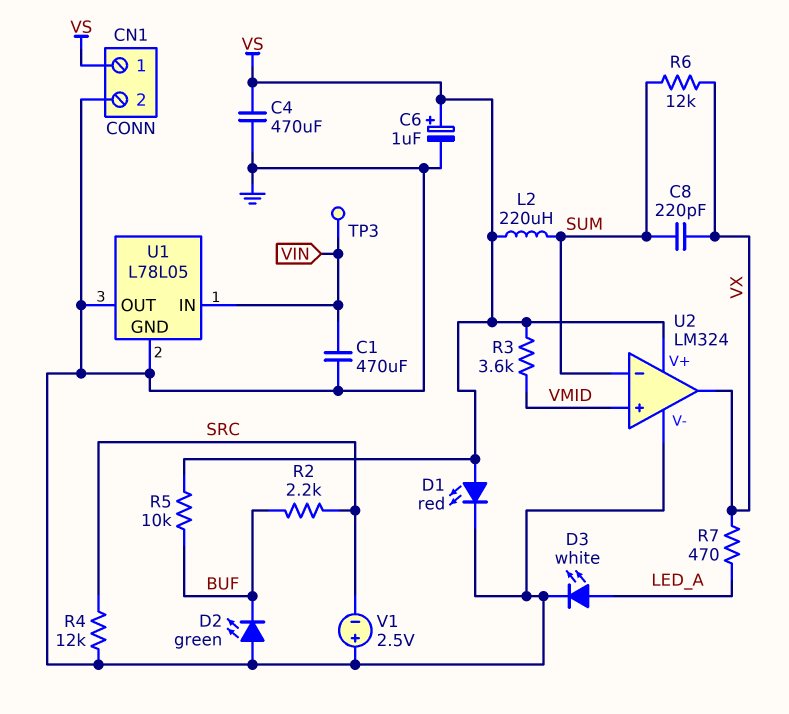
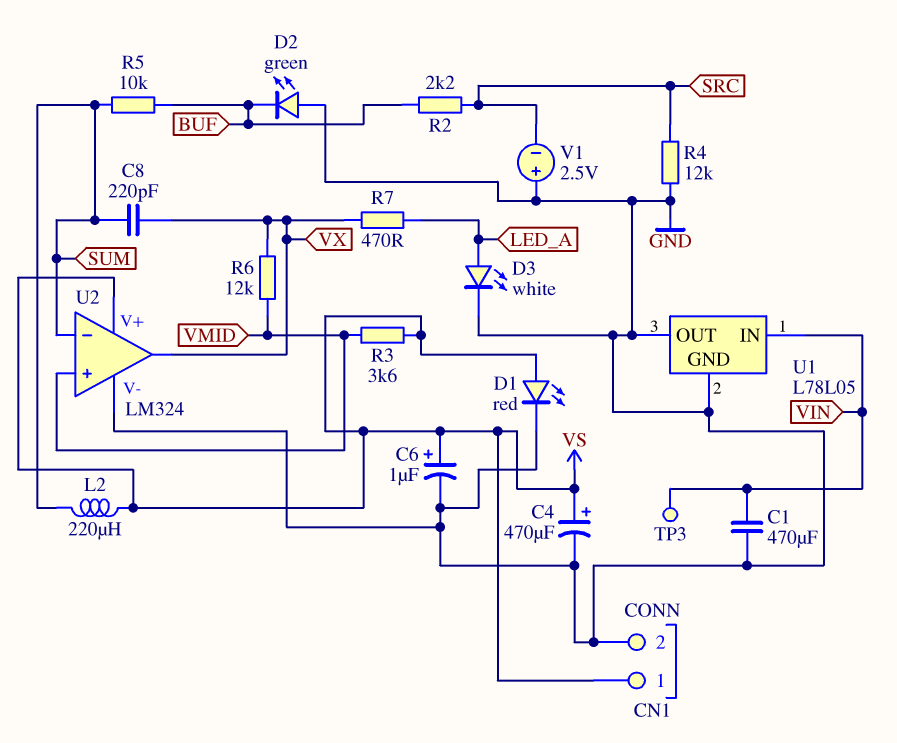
C4: 470uF (GND, VS) -> 470uF (plus VS, minus GND)
R5: 10k (BUF, VS) -> 10k (BUF, SUM)
R6: 12k (SUM, VX) -> 12k (VMID, VX)

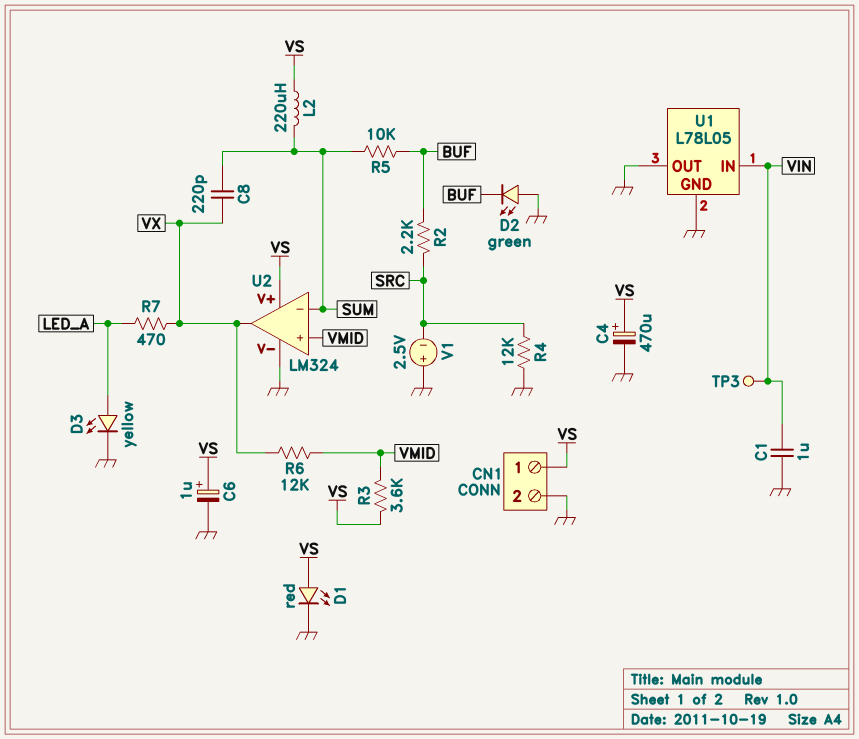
C1: 470uF (GND, VIN) -> 1uF (GND, VIN)
D3: LED white (A LED_A, K GND) -> LED yellow (A LED_A, K GND)

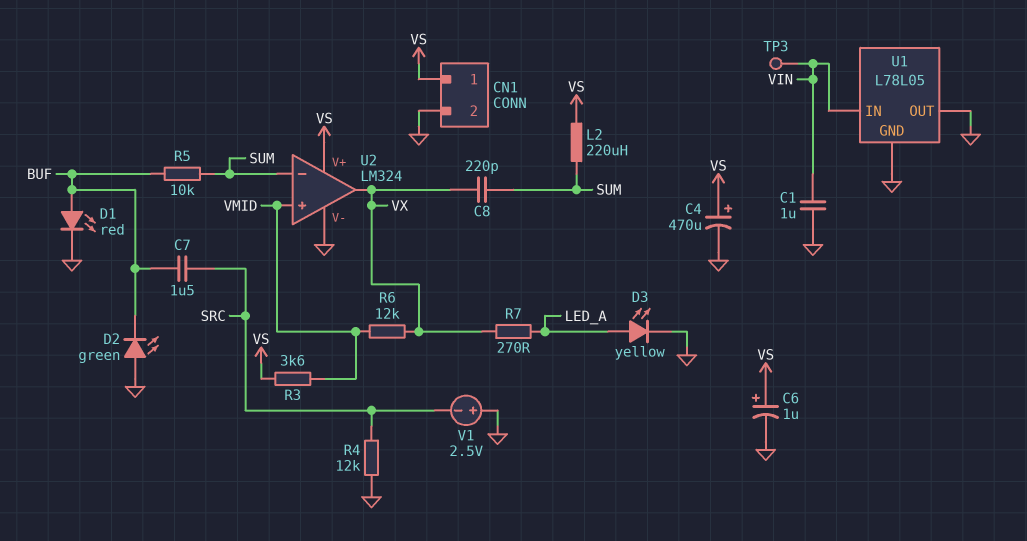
C7: none -> 1.5uF (BUF, SRC)
D1: LED red (A VS, K GND) -> LED red (A BUF, K GND)
R2: 2.2k (BUF, SRC) -> none
R7: 470 (LED_A, VX) -> 270 (LED_A, VX)

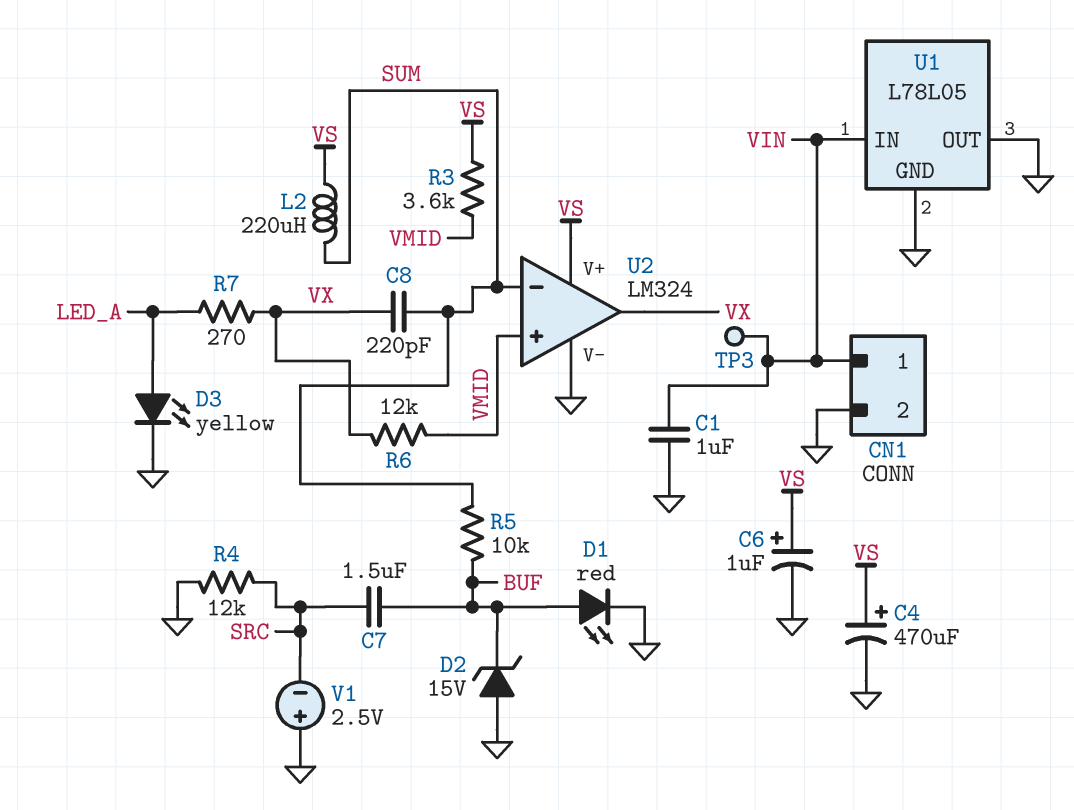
CN1 pin 1: VS -> VIN
D2: LED green (A GND, K BUF) -> zener 15V (A GND, K BUF)

